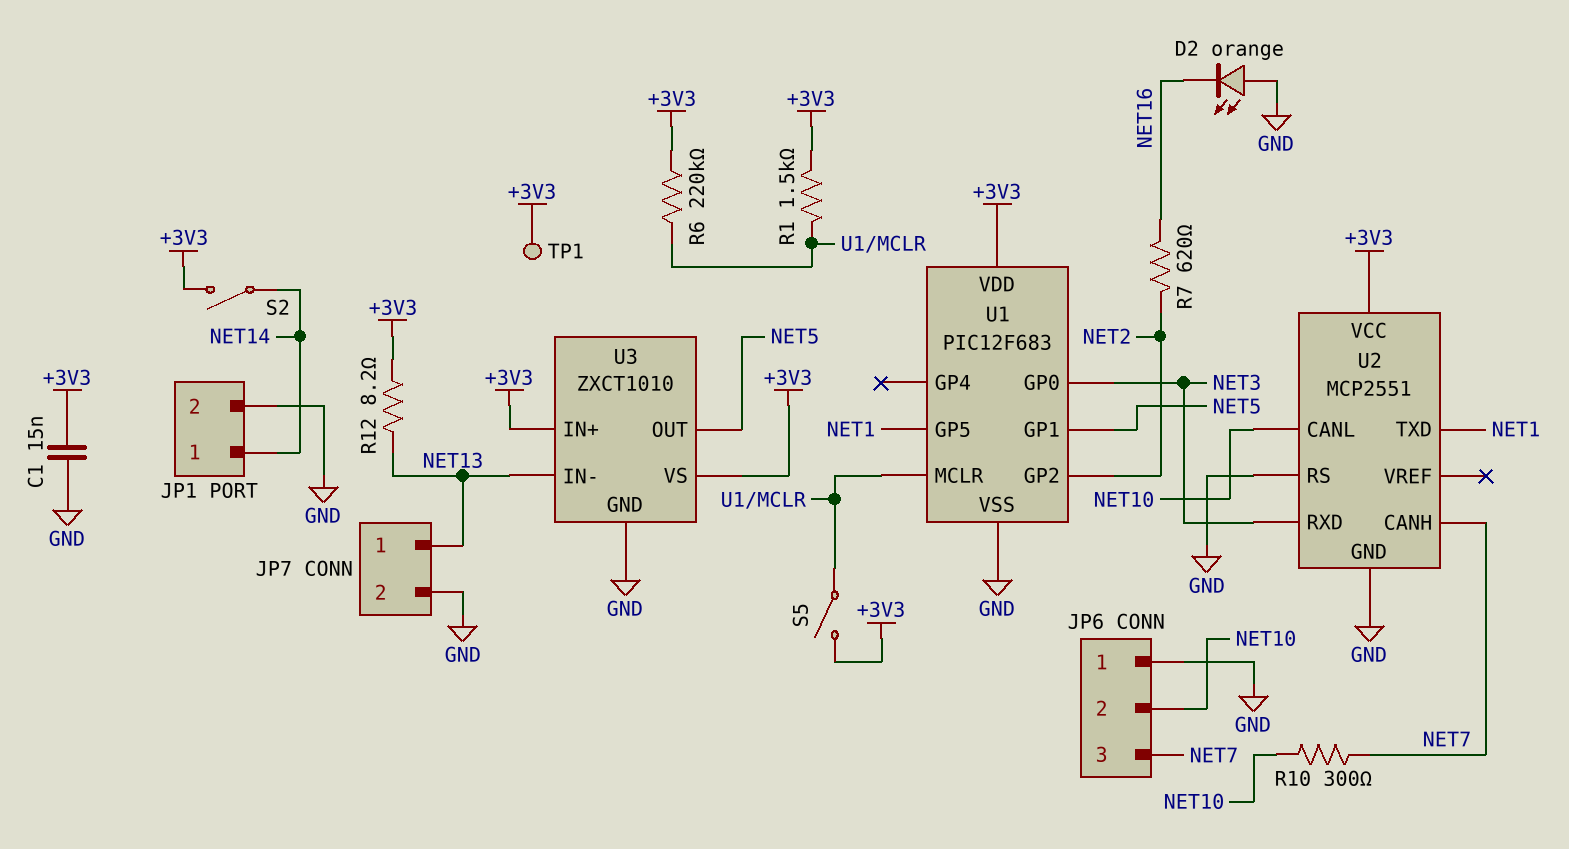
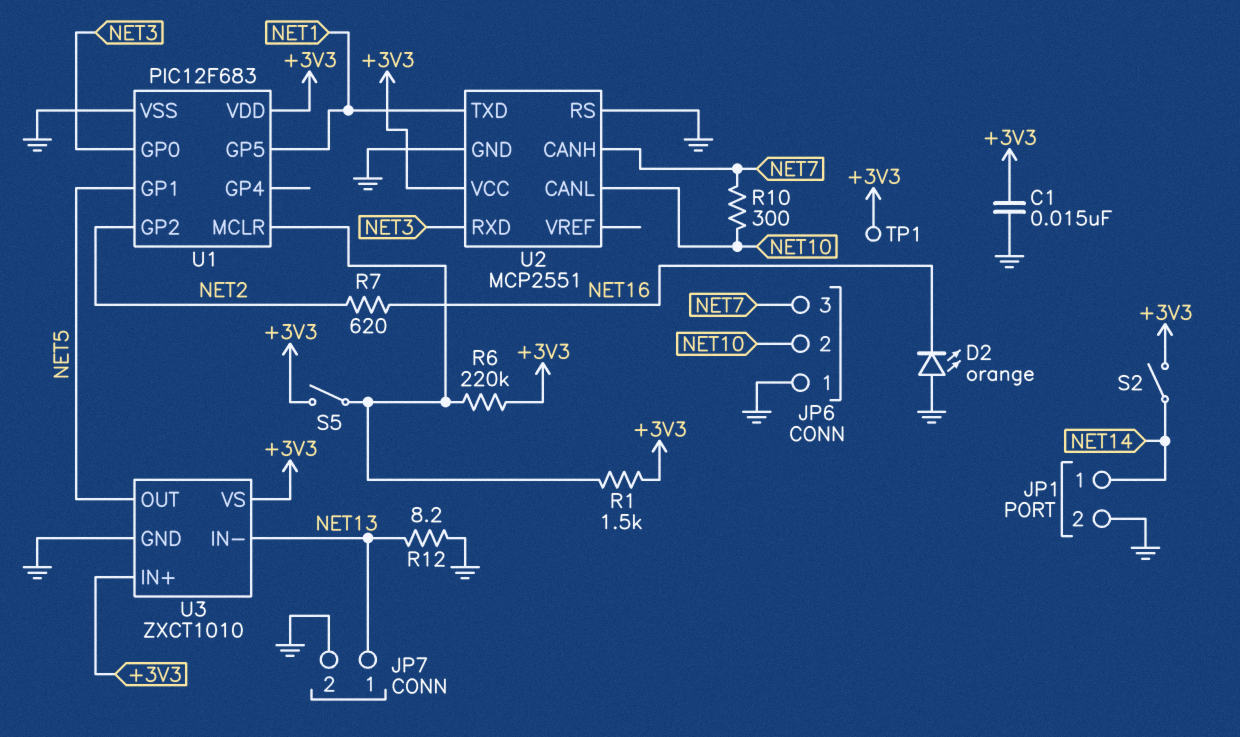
R12: 8.2 (+3V3, NET13) -> 8.2 (GND, NET13)

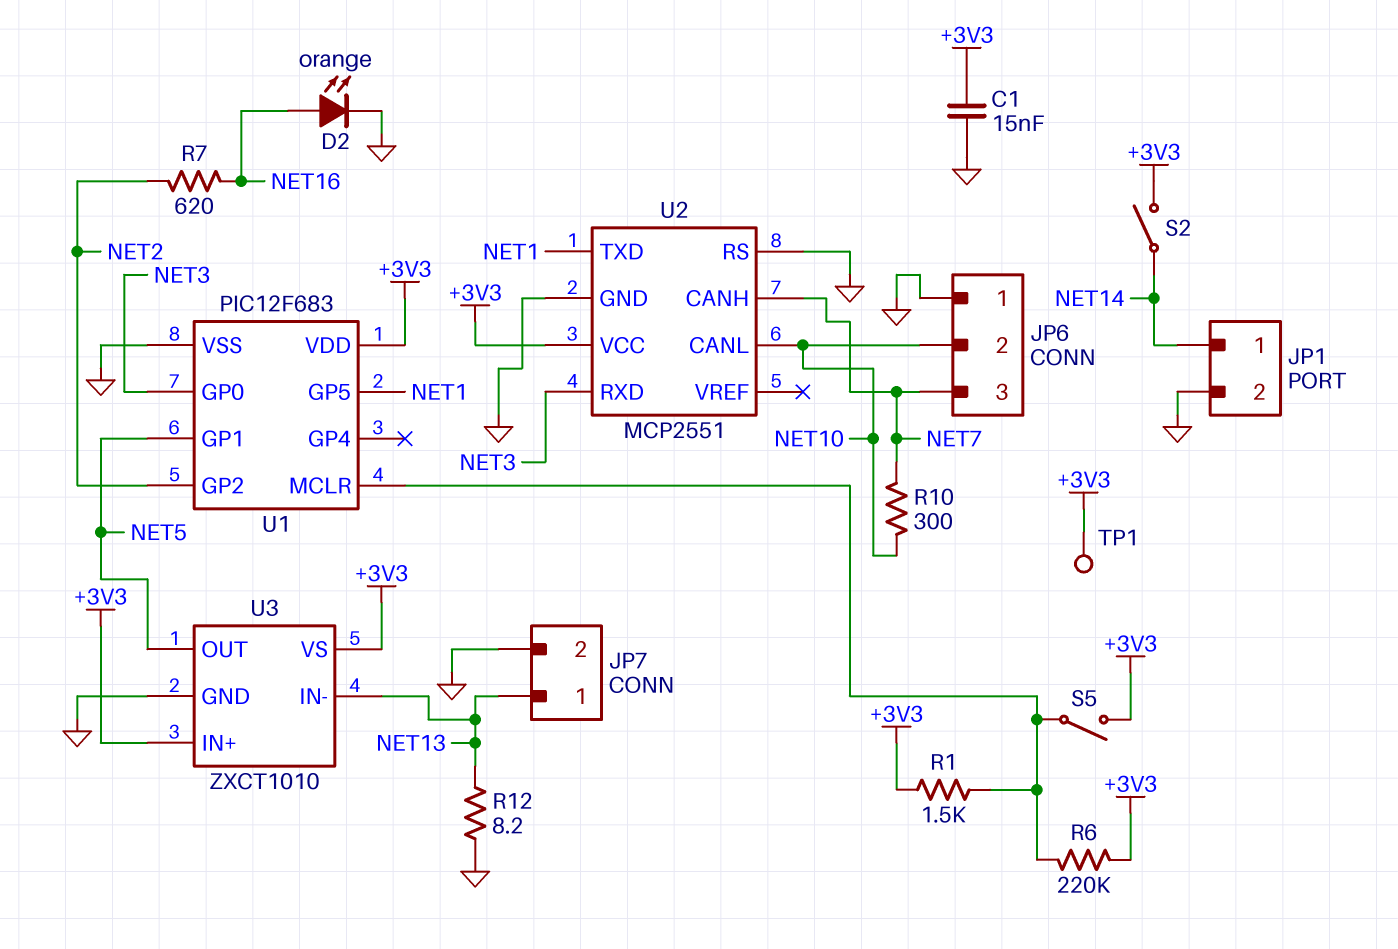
D2: LED orange (A GND, K NET16) -> LED orange (A NET16, K GND)

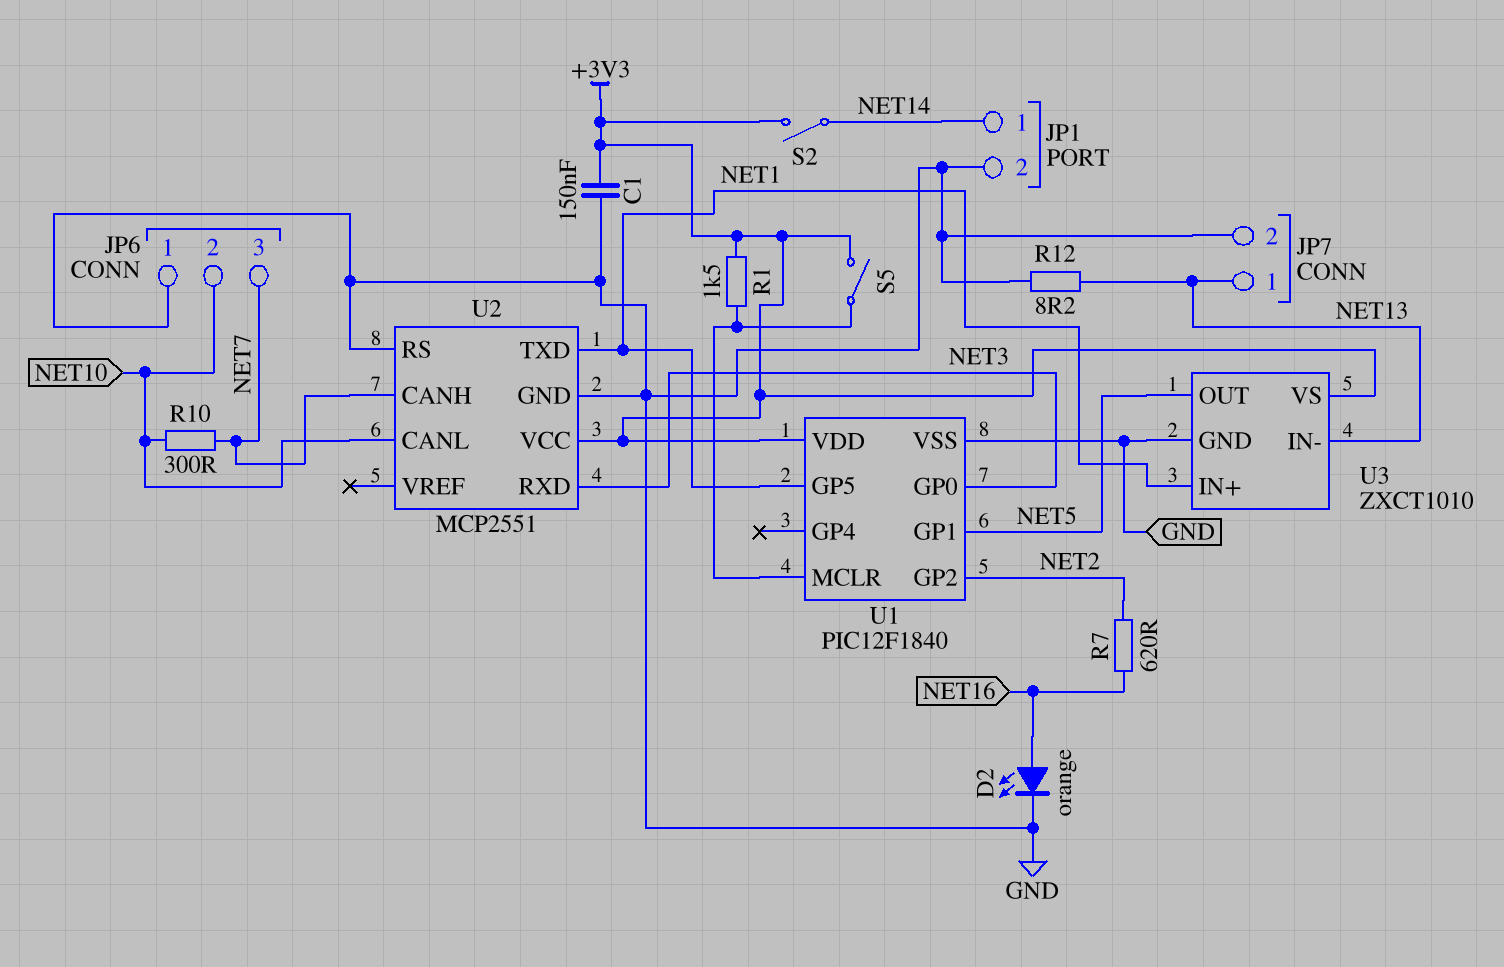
C1: 15nF (+3V3, GND) -> 150nF (+3V3, GND)
R6: 220k (+3V3, U1/MCLR) -> none
TP1: test point (+3V3) -> none
U1: PIC12F683 -> PIC12F1840
U3 pin IN+: +3V3 -> NET1

